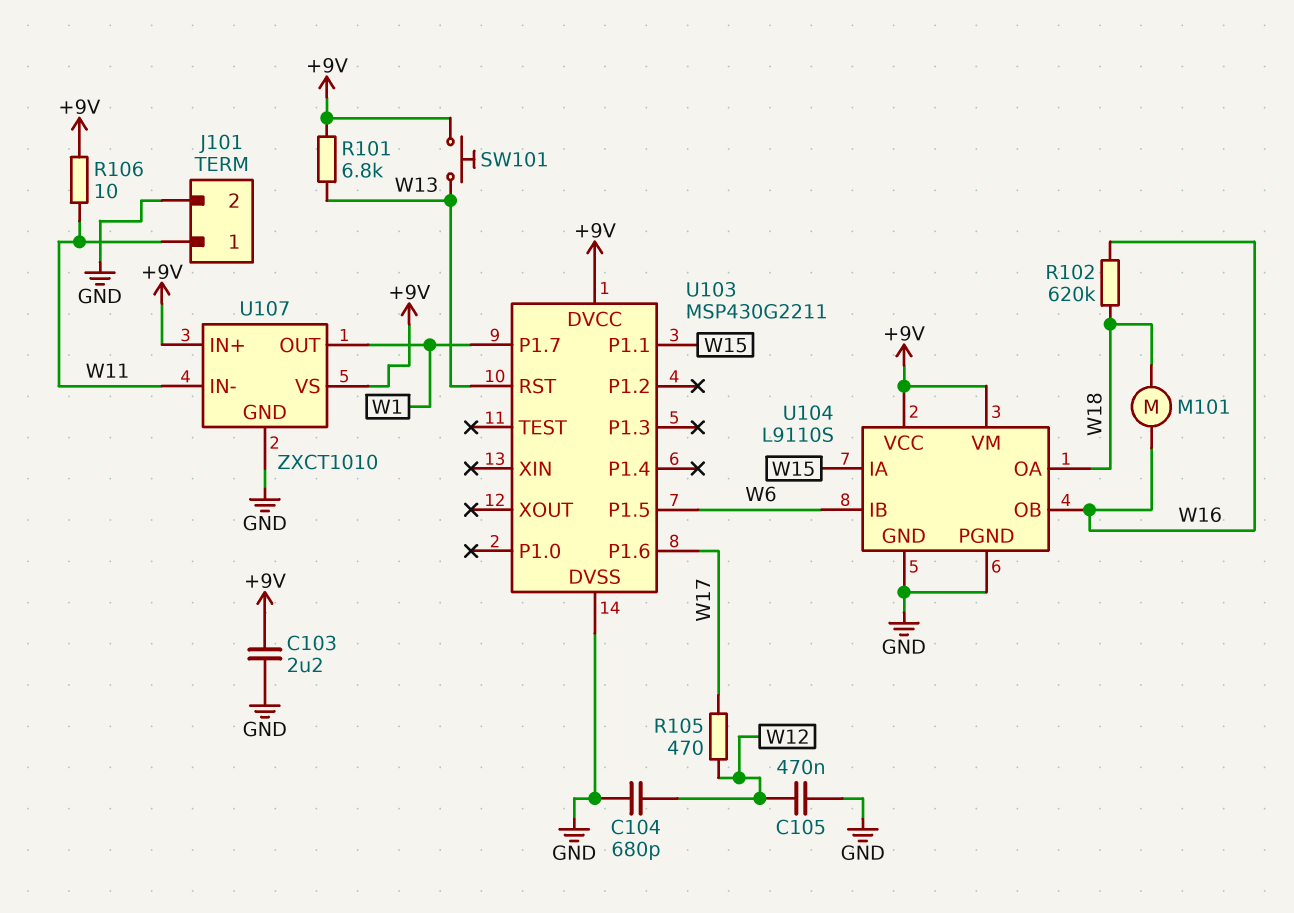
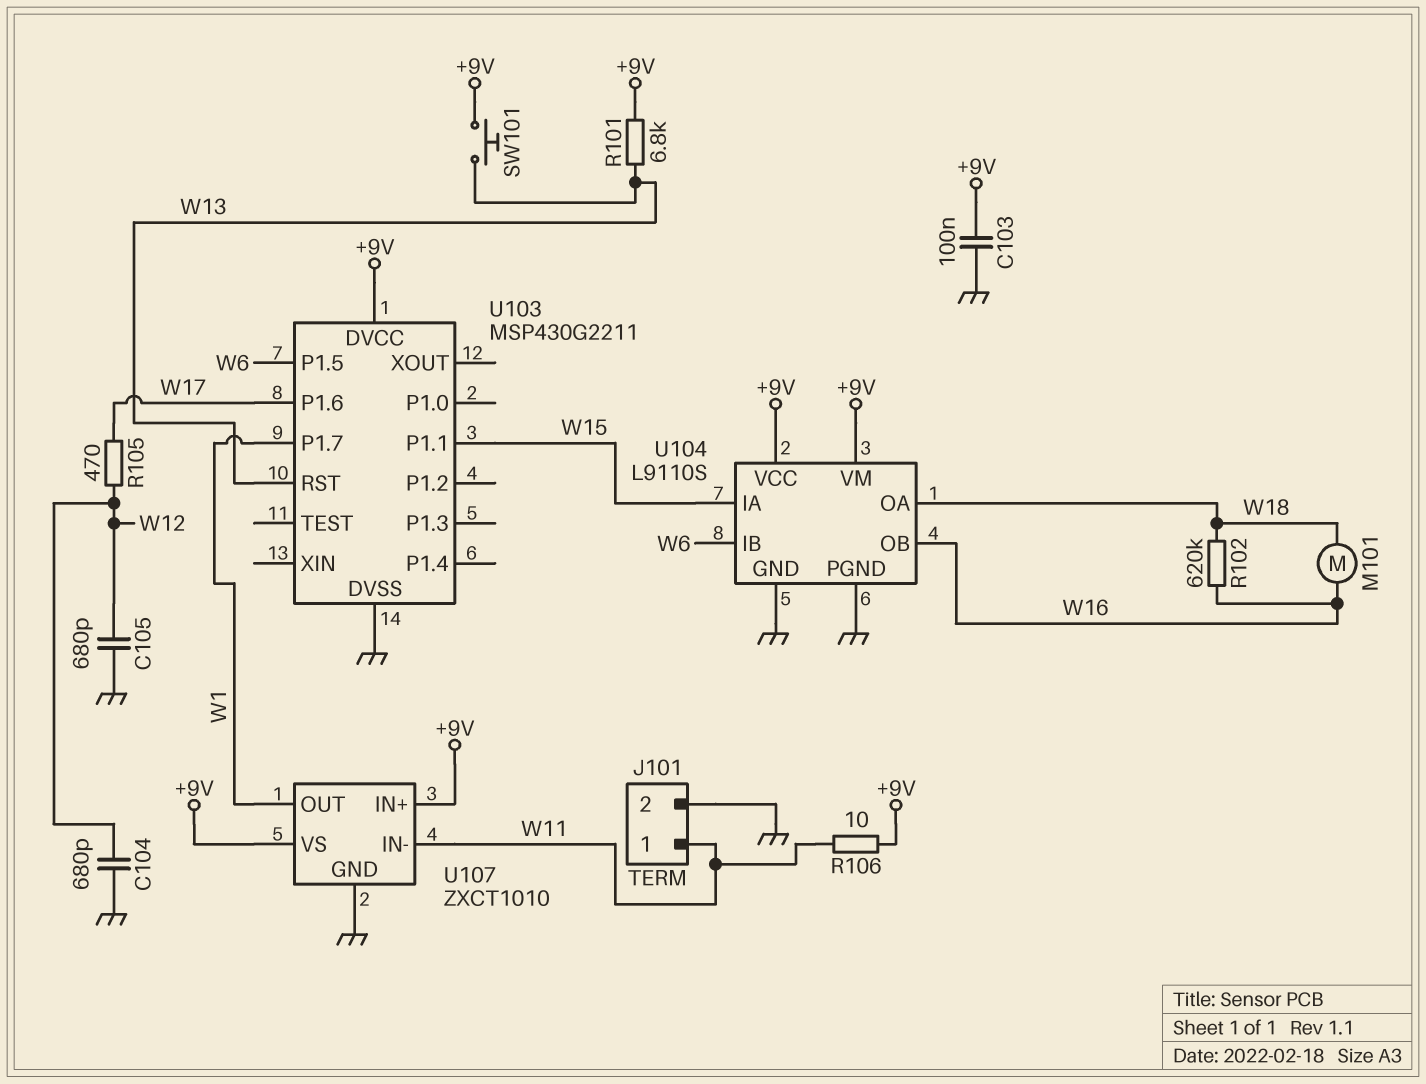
C103: 2.2uF (+9V, GND) -> 100nF (+9V, GND)
C105: 470nF (GND, W12) -> 680pF (GND, W12)

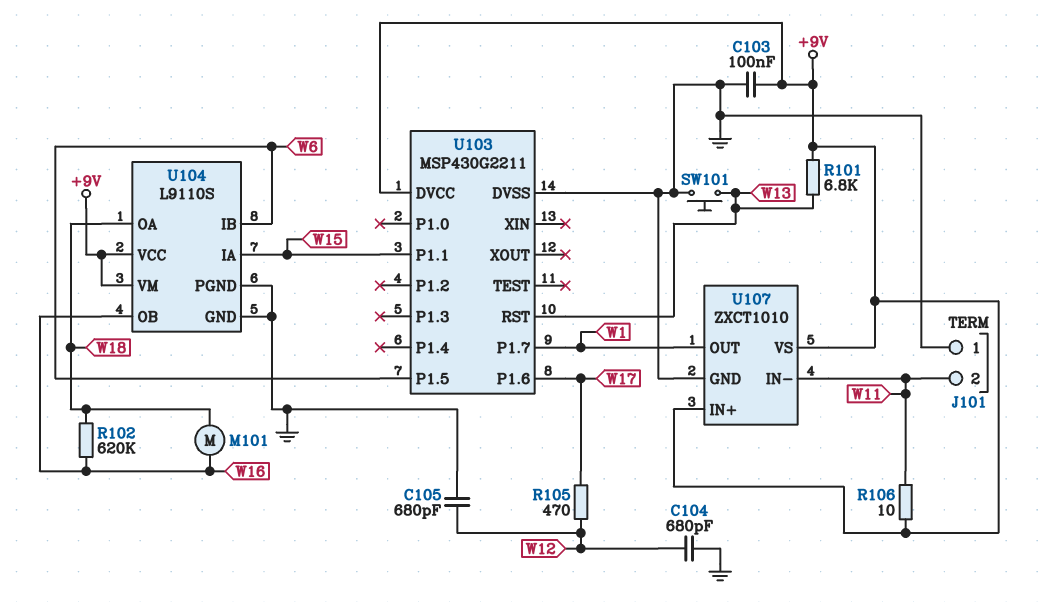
J101 pin 1: W11 -> GND
J101 pin 2: GND -> W11
SW101: button (+9V, W13) -> button (GND, W13)

